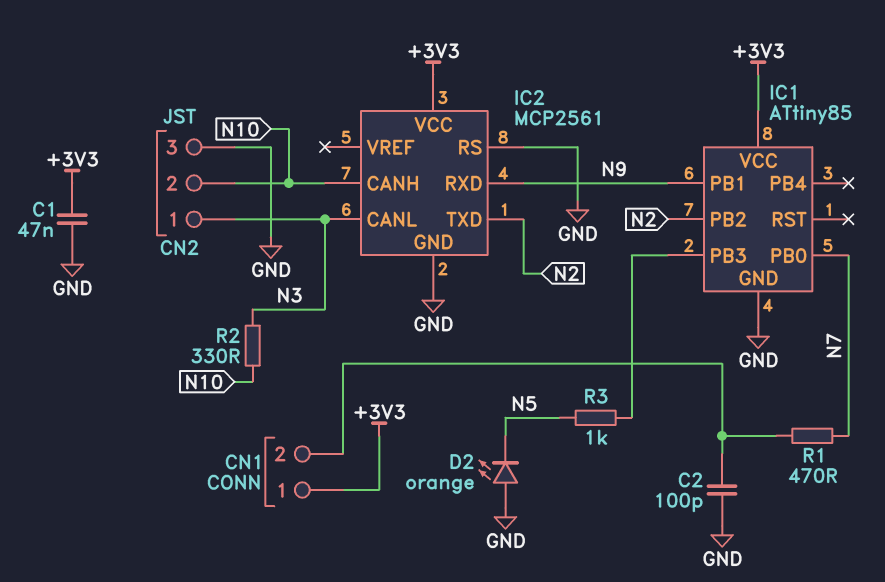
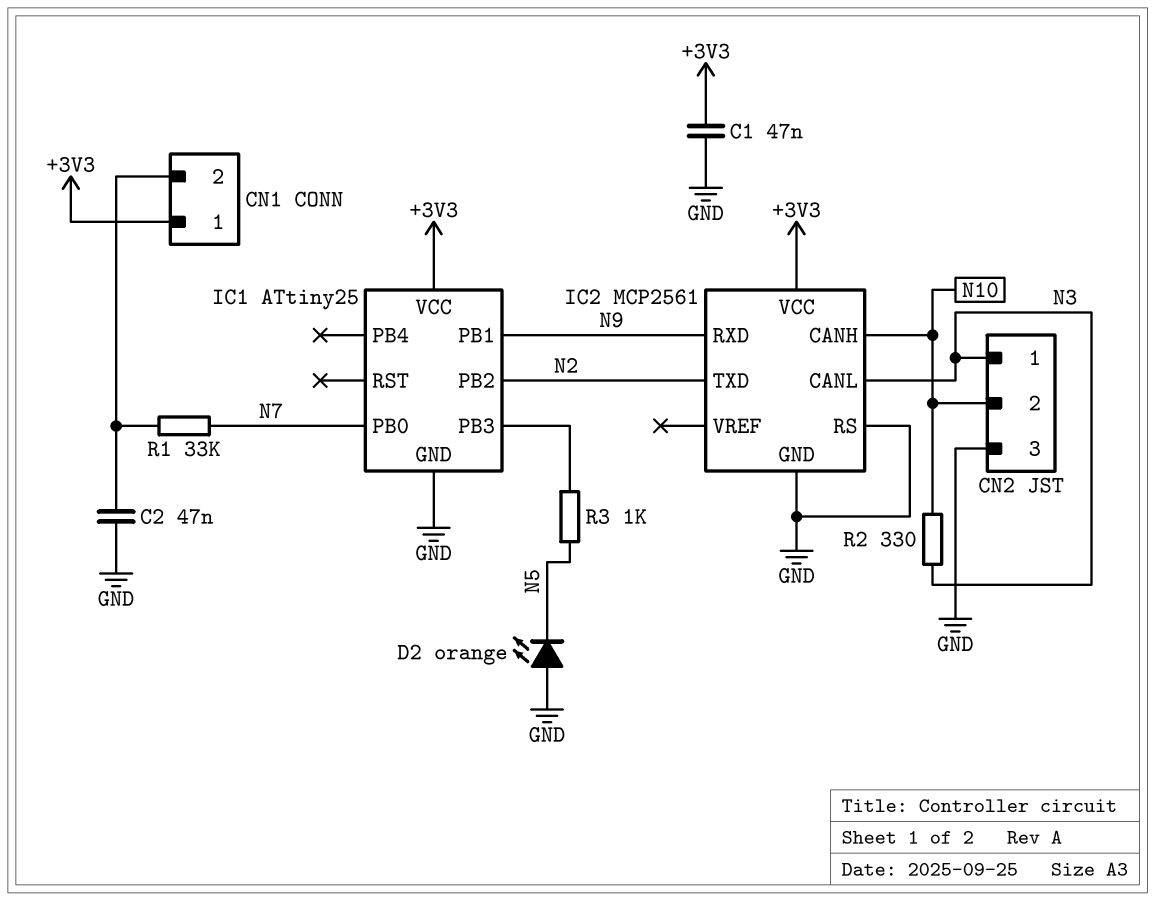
C2: 100pF (CN1/2, GND) -> 47nF (CN1/2, GND)
IC1: ATtiny85 -> ATtiny25
R1: 470 (CN1/2, N7) -> 33k (CN1/2, N7)

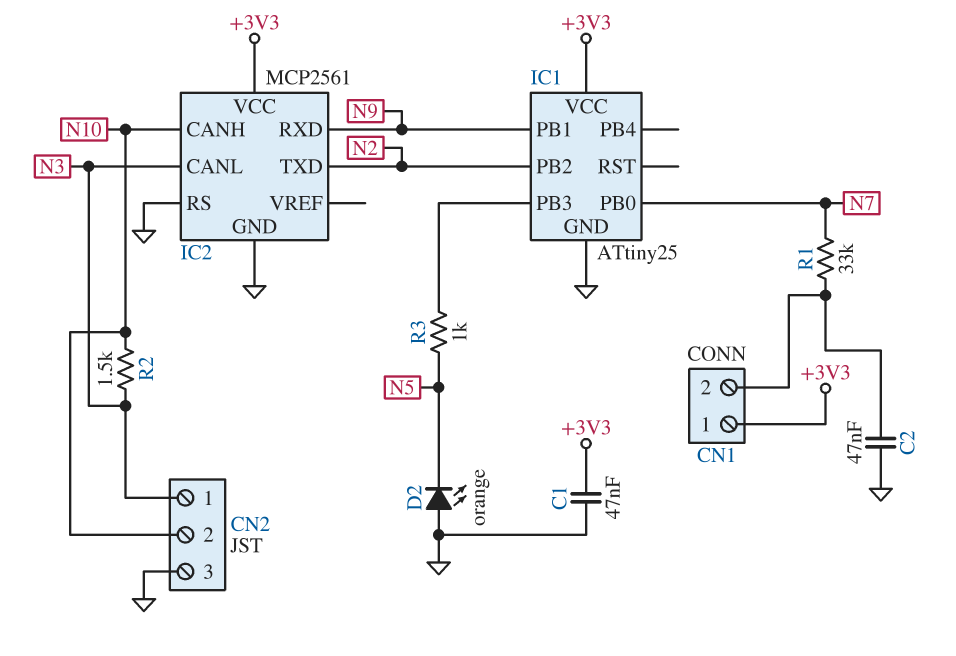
R2: 330 (N3, N10) -> 1.5k (N3, N10)

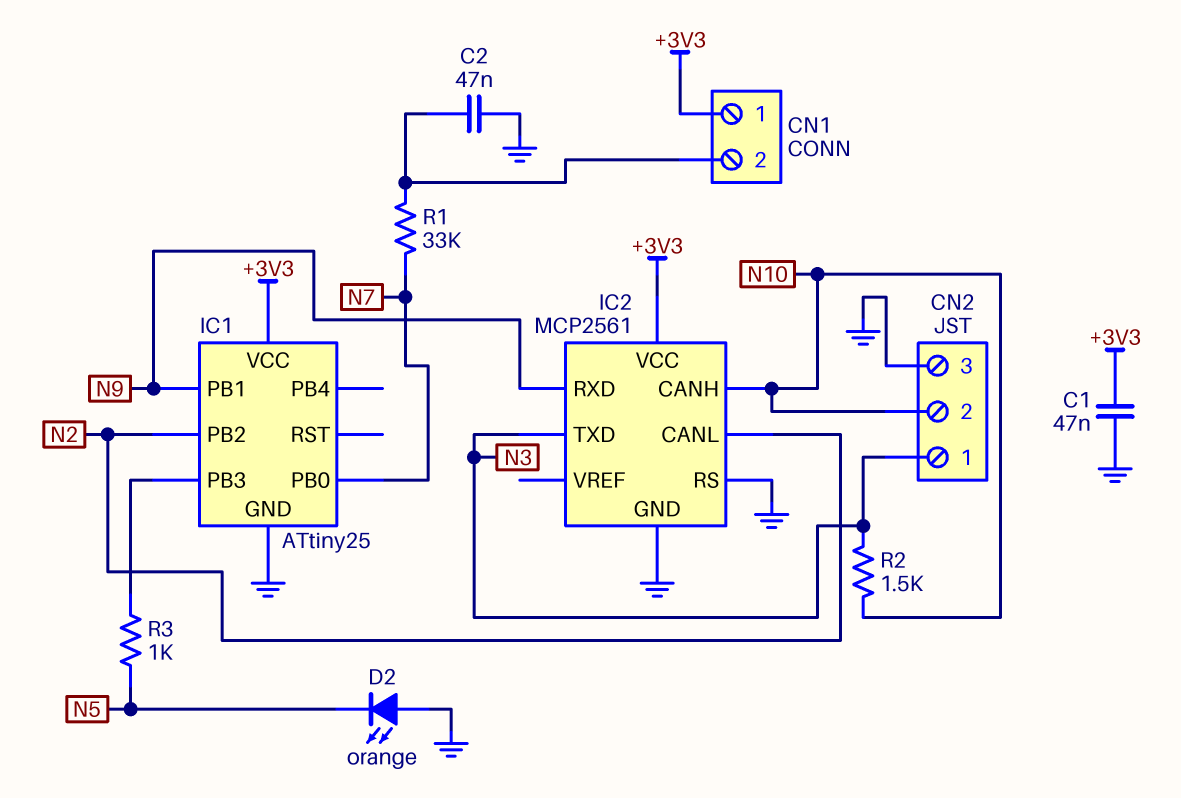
IC2 pin CANL: N3 -> N2
IC2 pin TXD: N2 -> N3

